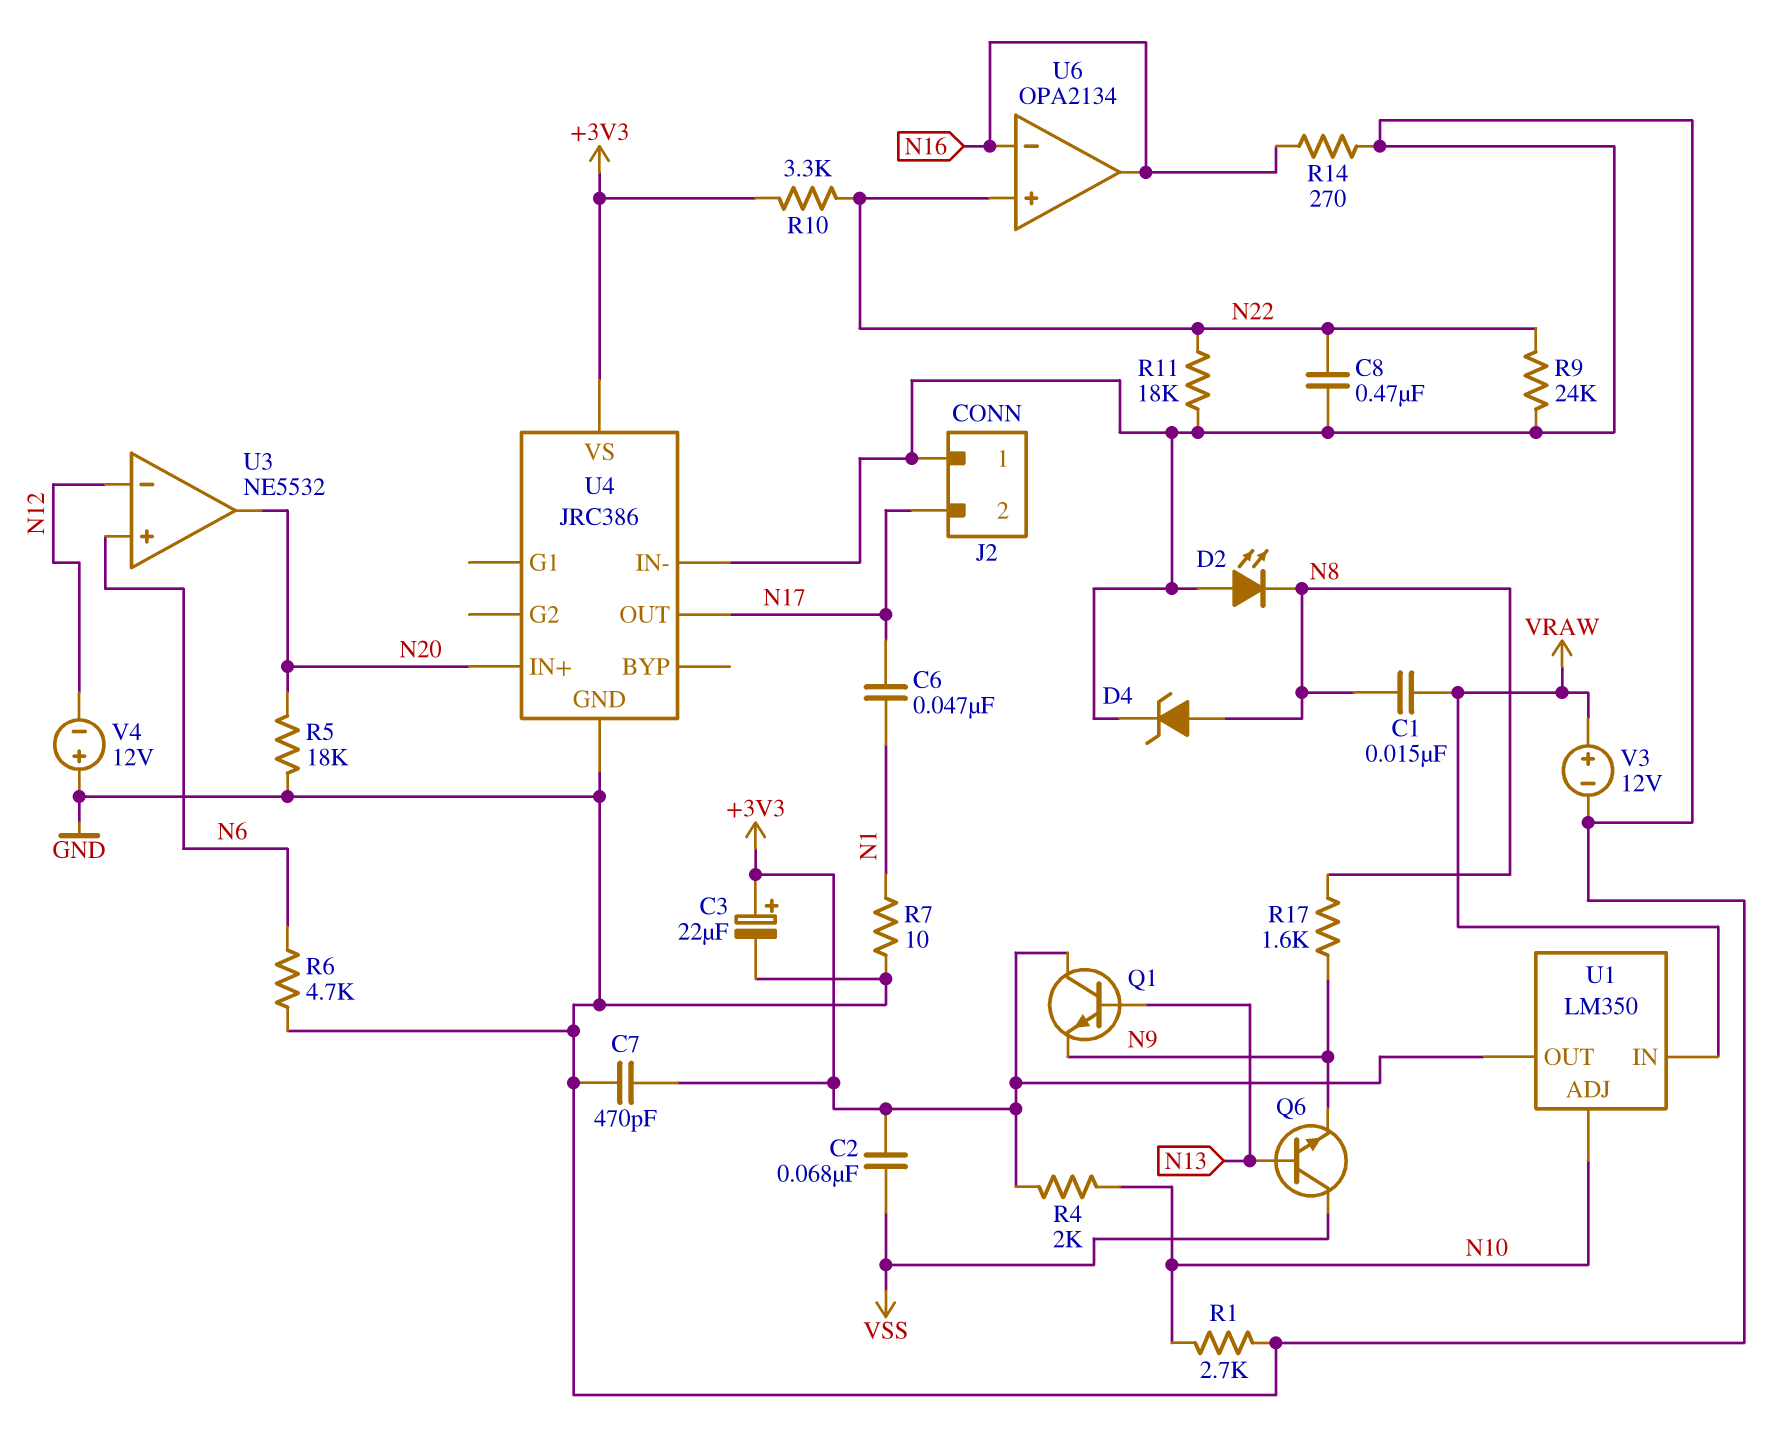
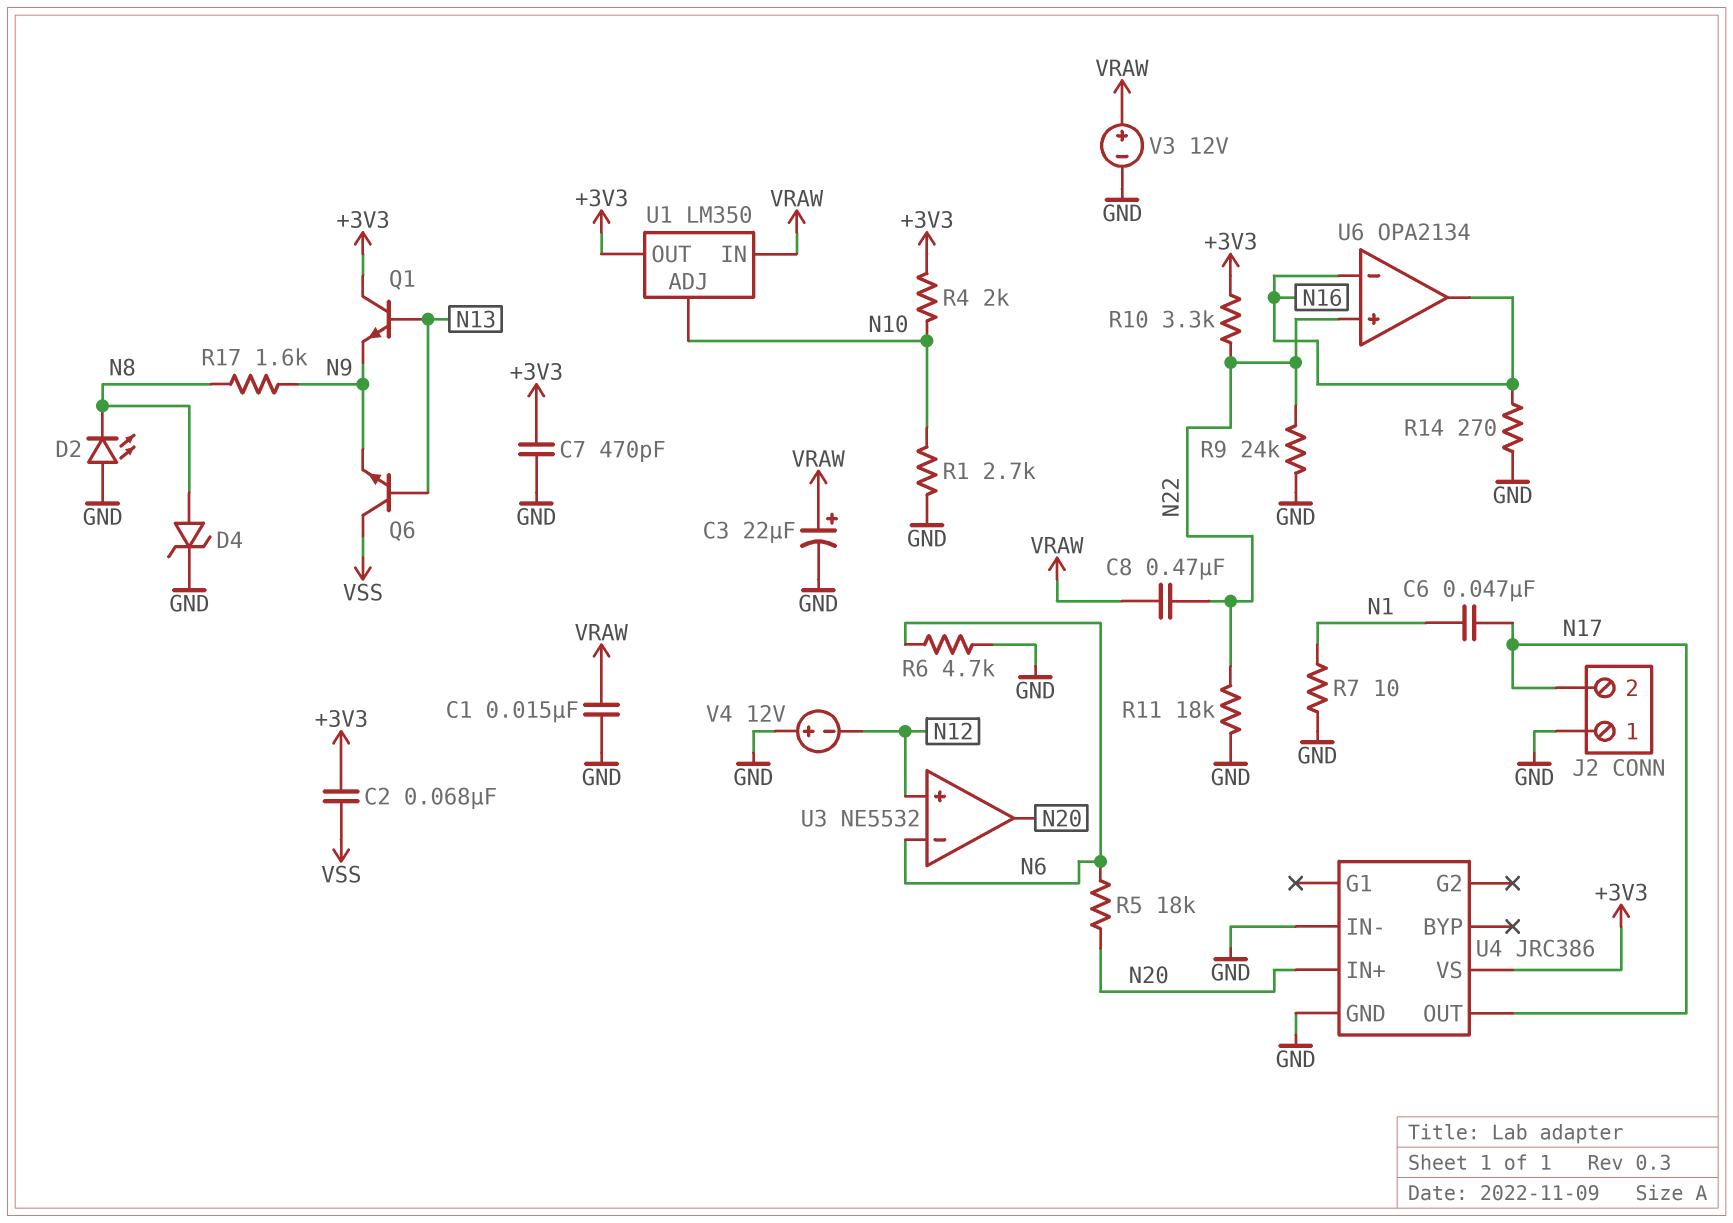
C1: 15nF (N8, VRAW) -> 15nF (GND, VRAW)
C3: 22uF (plus +3V3, minus GND) -> 22uF (plus VRAW, minus GND)
C8: 470nF (GND, N22) -> 470nF (N22, VRAW)
R5: 18k (GND, N20) -> 18k (N6, N20)
U3 pin in+: N6 -> N12
U3 pin in-: N12 -> N6

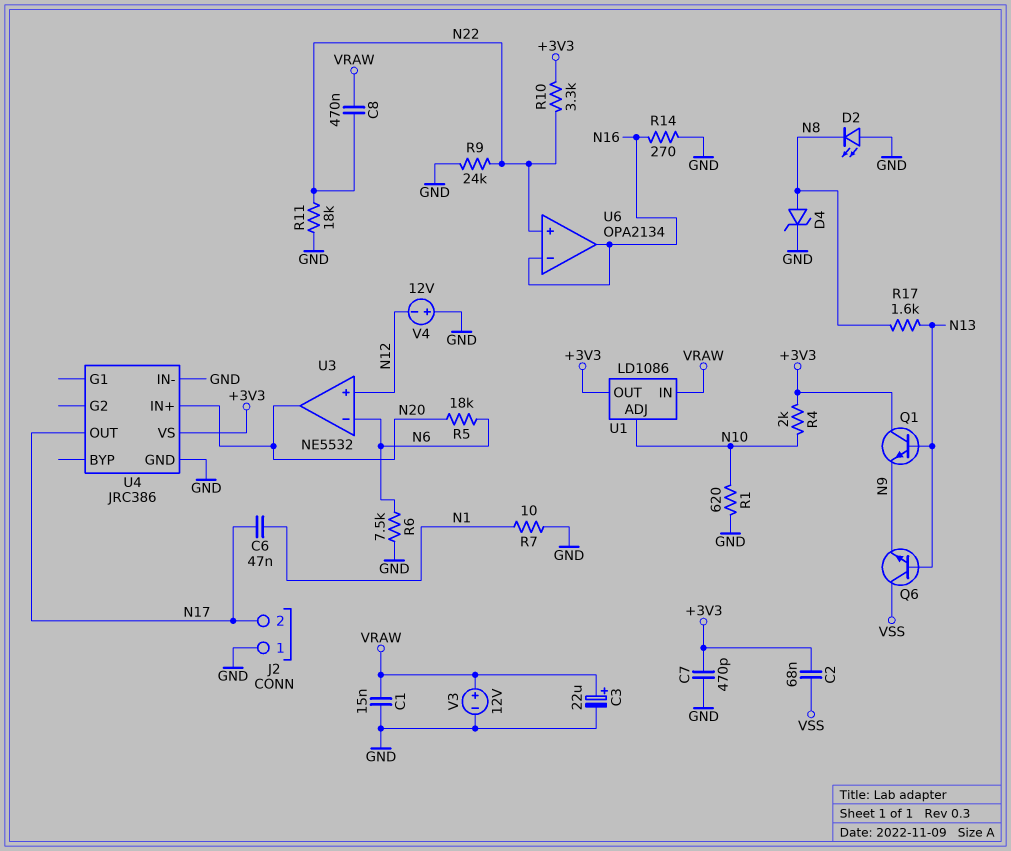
R1: 2.7k (GND, N10) -> 620 (GND, N10)
R6: 4.7k (GND, N6) -> 7.5k (GND, N6)
R17: 1.6k (N8, N9) -> 1.6k (N8, N13)
U1: LM350 -> LD1086

